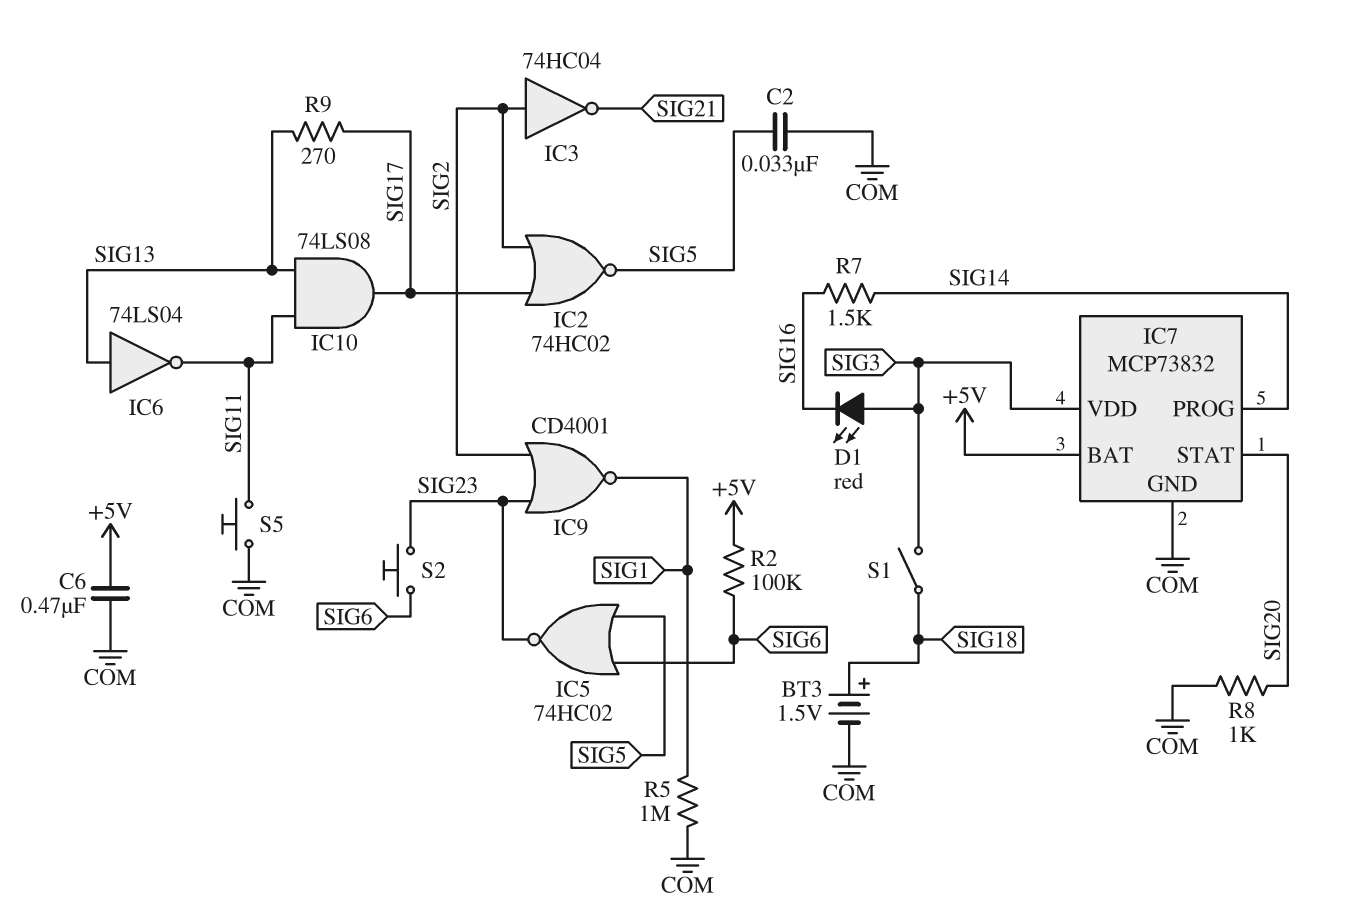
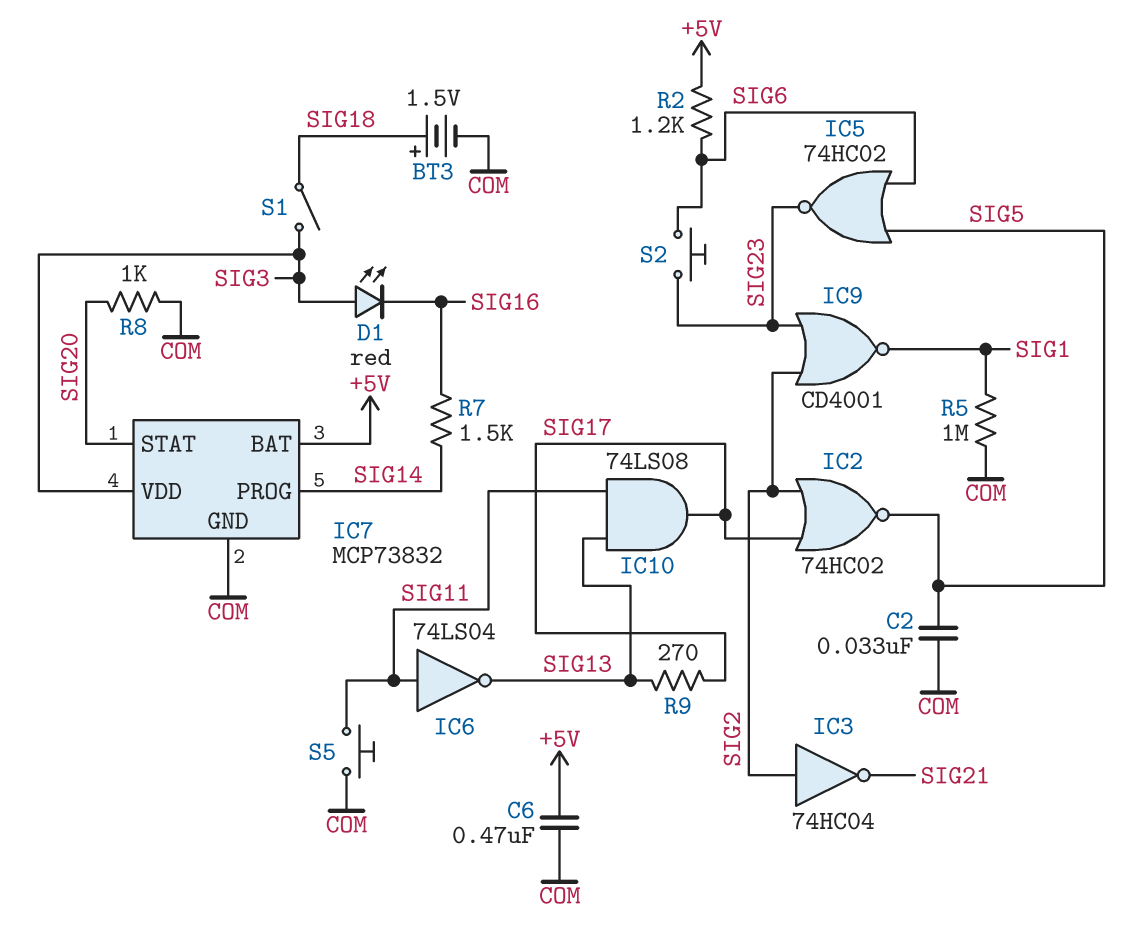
IC6: NOT 74LS04 (in SIG13, out SIG11) -> NOT 74LS04 (in SIG11, out SIG13)
R2: 100k (+5V, SIG6) -> 1.2k (+5V, SIG6)

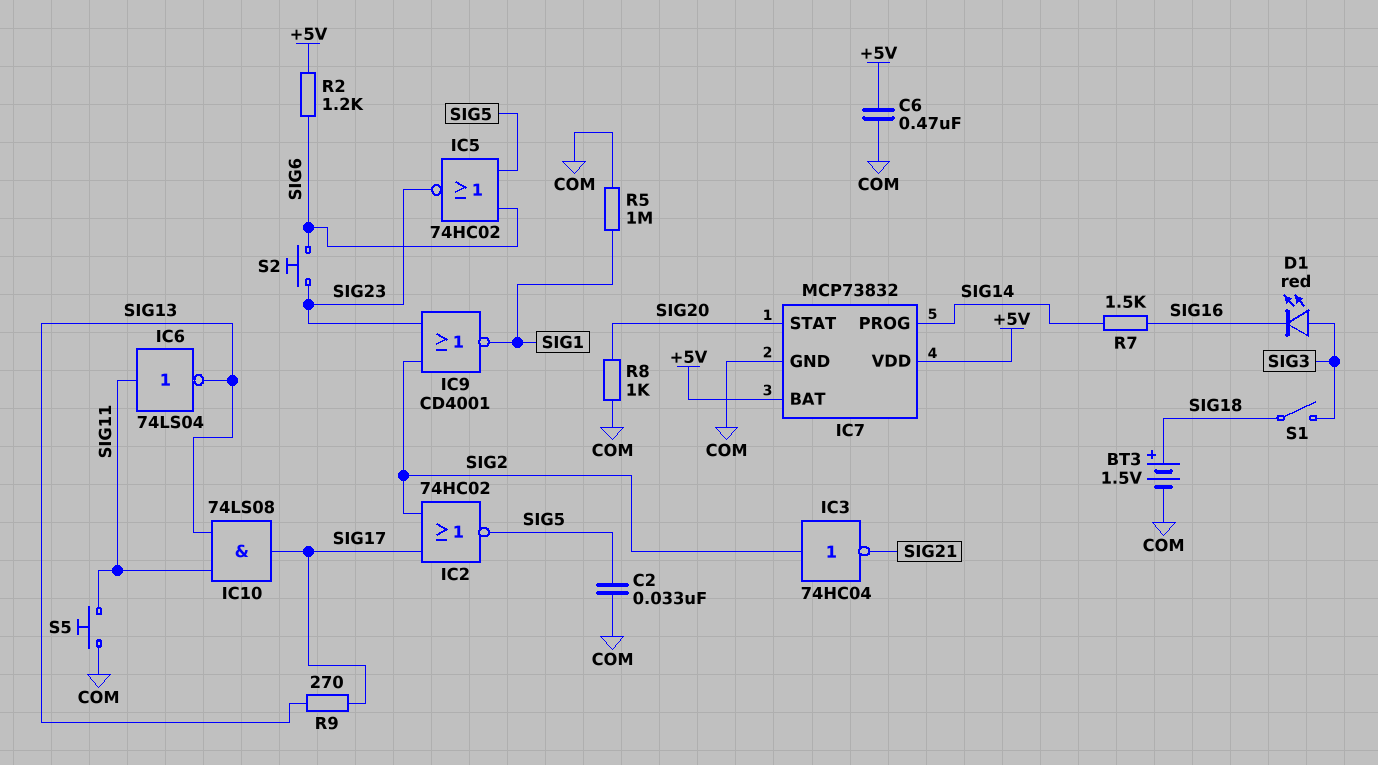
IC7 pin VDD: SIG3 -> +5V

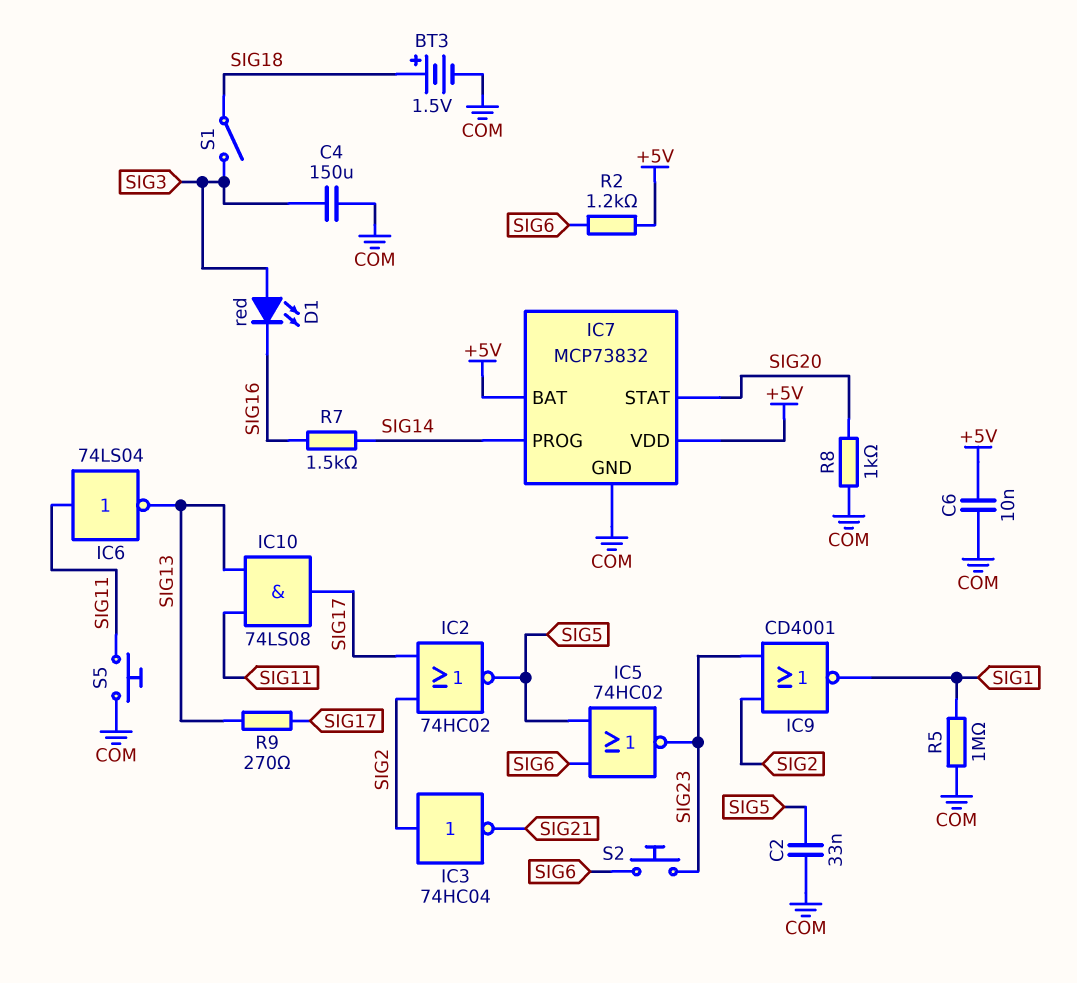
C4: none -> 150uF (COM, SIG3)
C6: 470nF (+5V, COM) -> 10nF (+5V, COM)

